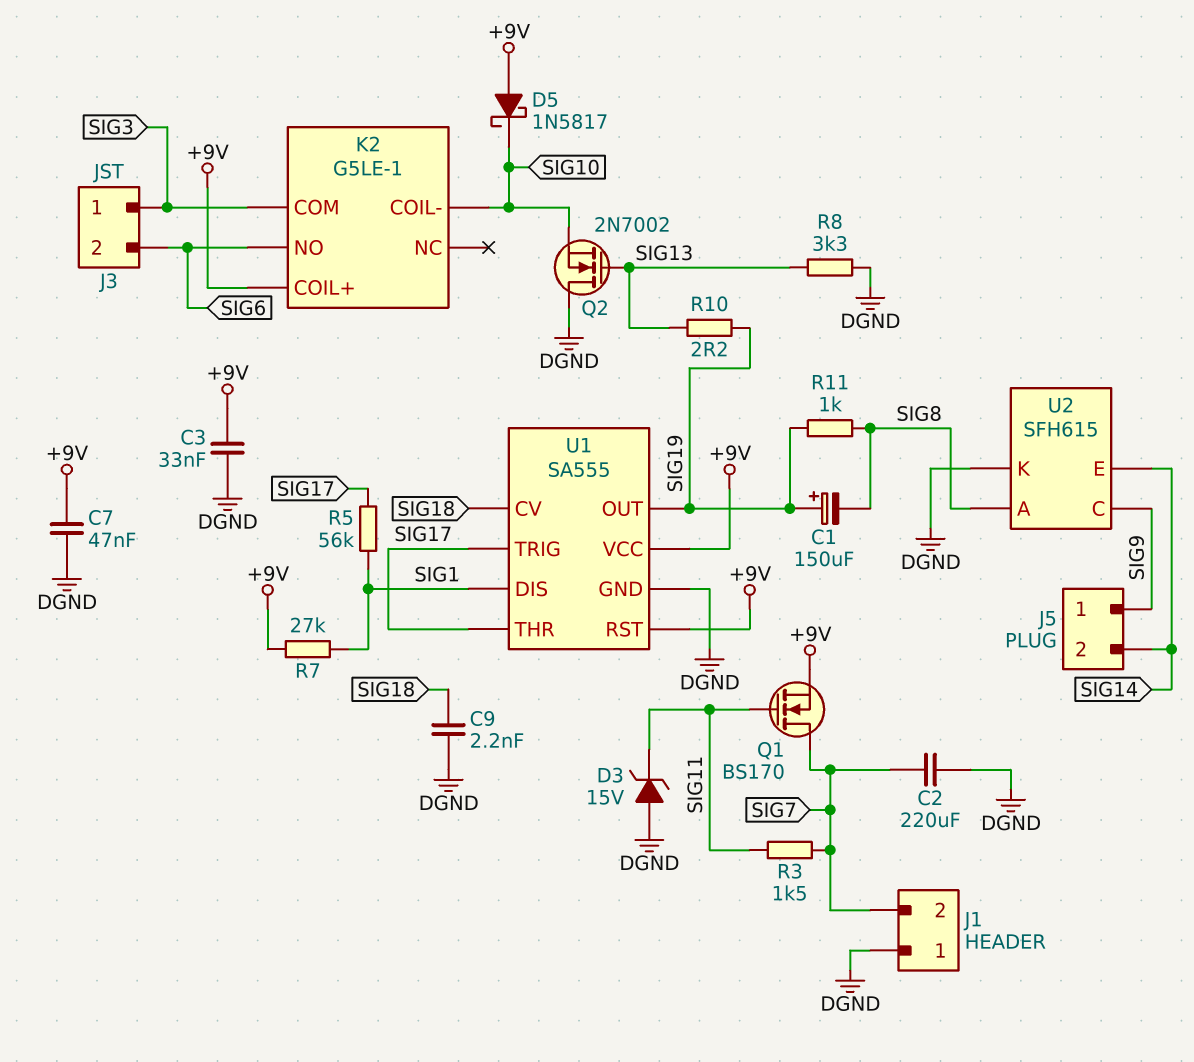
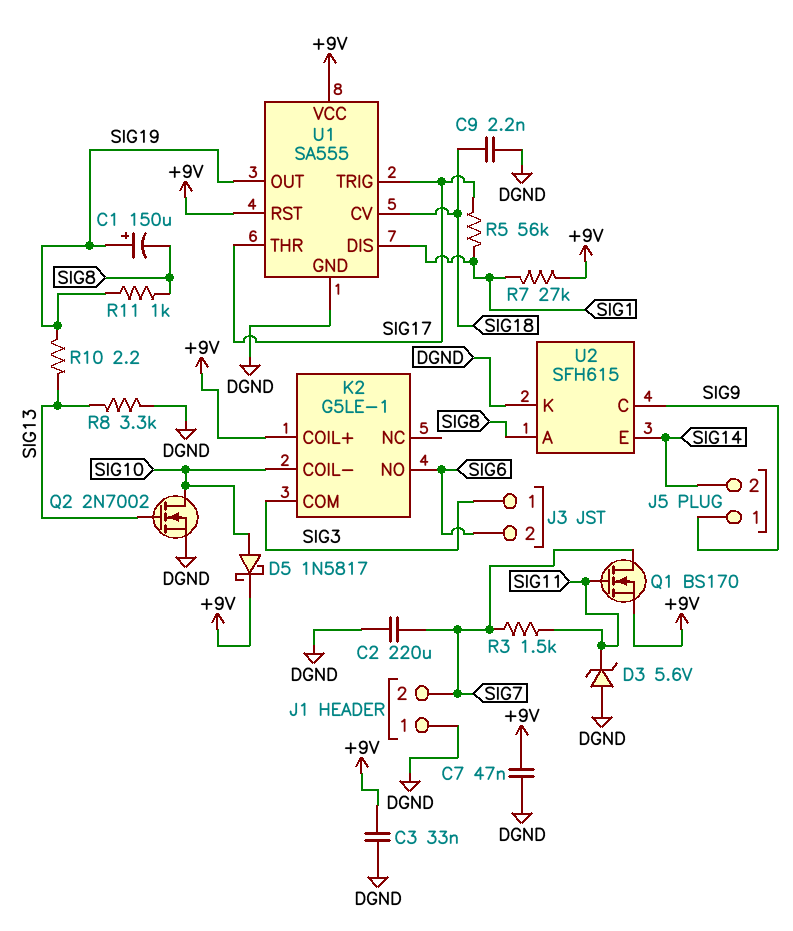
D3: zener 15V (A DGND, K SIG11) -> zener 5.6V (A DGND, K SIG11)
D5: schottky 1N5817 (A +9V, K SIG10) -> schottky 1N5817 (A SIG10, K +9V)
Q2: NMOS 2N7002 (G SIG13, D DGND, S SIG10) -> NMOS 2N7002 (G SIG13, D SIG10, S DGND)

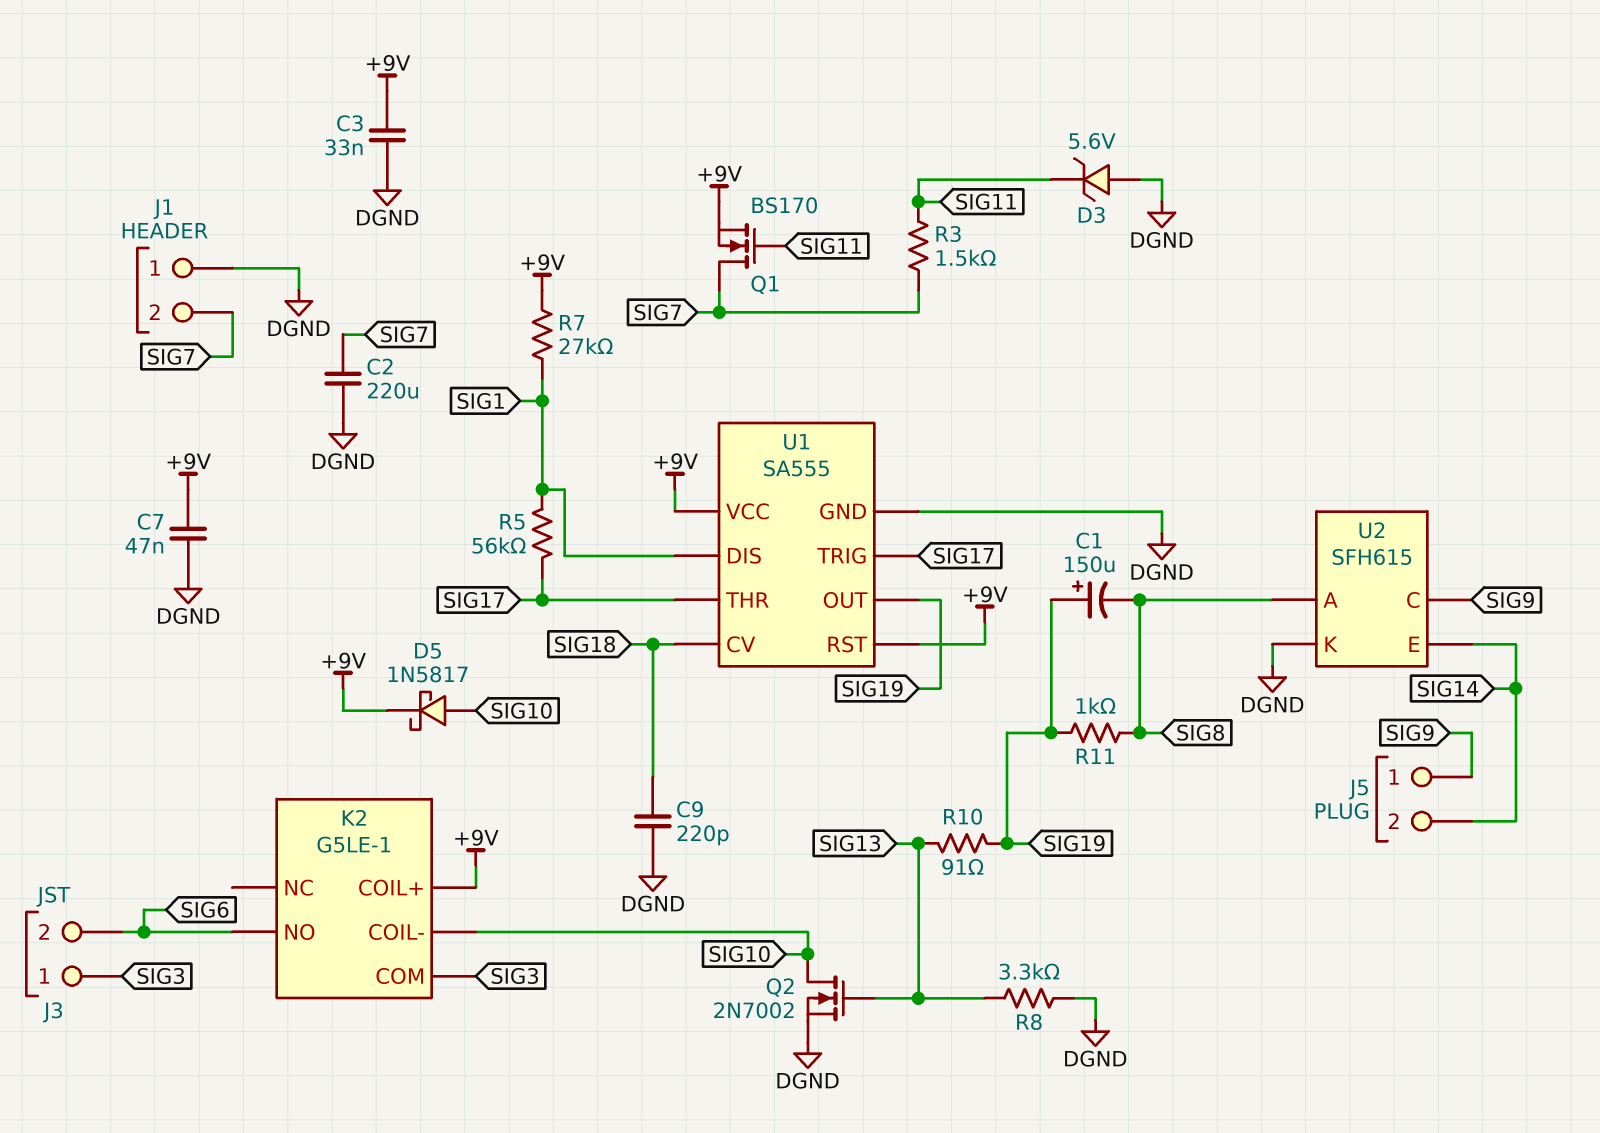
C9: 2.2nF (DGND, SIG18) -> 220pF (DGND, SIG18)
R10: 2.2 (SIG13, SIG19) -> 91 (SIG13, SIG19)

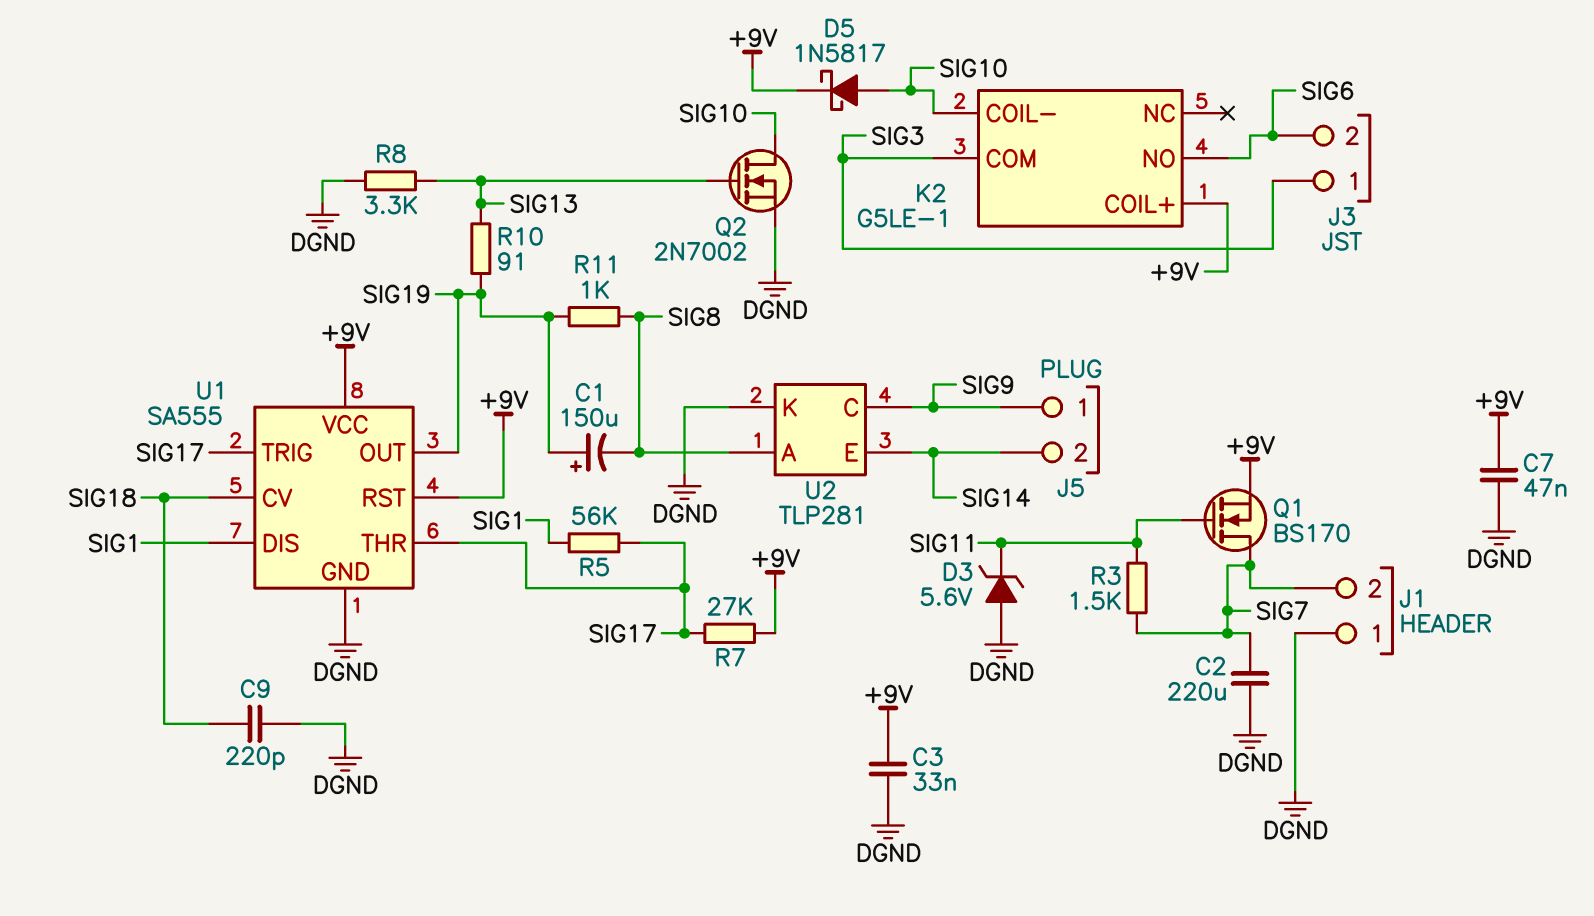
R7: 27k (+9V, SIG1) -> 27k (+9V, SIG17)
U2: SFH615 -> TLP281

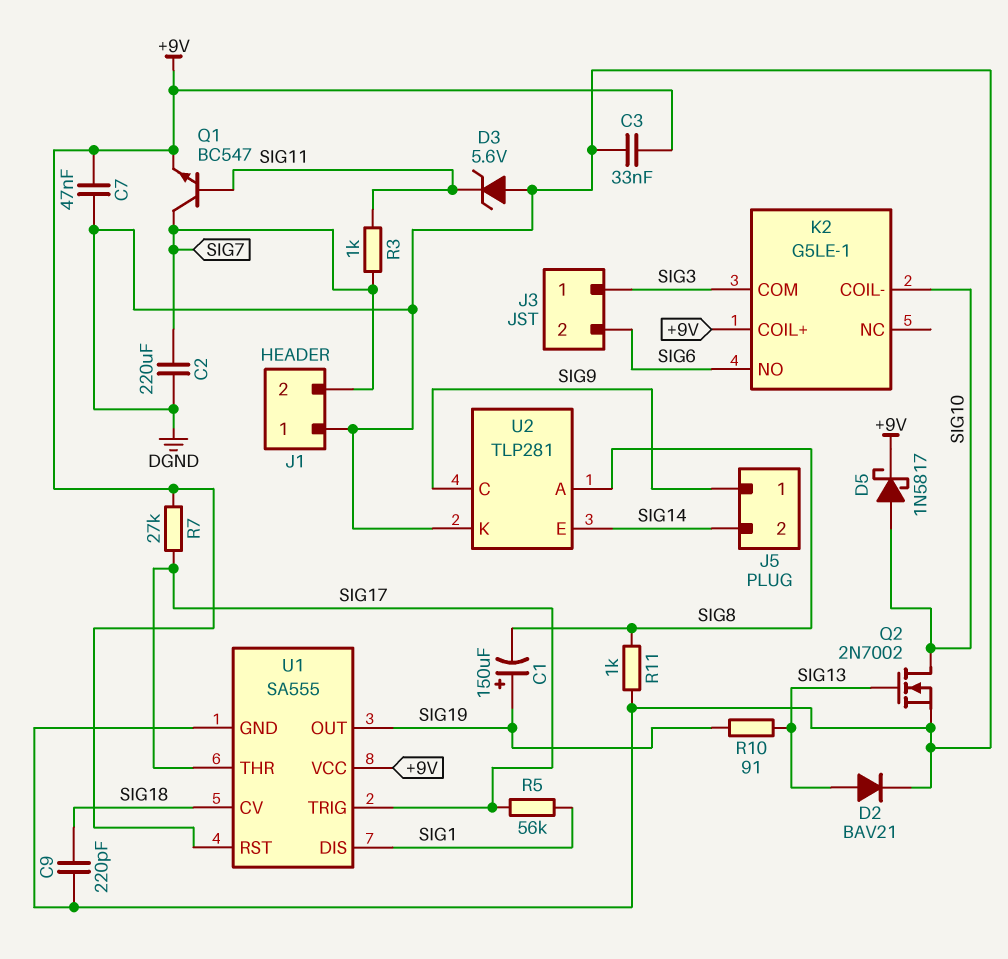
D2: none -> diode BAV21 (A SIG13, K DGND)
Q1: NMOS BS170 (G SIG11, D SIG7, S +9V) -> NPN BC547 (B SIG11, C SIG7, E +9V)
R3: 1.5k (SIG7, SIG11) -> 1k (SIG7, SIG11)
R8: 3.3k (DGND, SIG13) -> none
R11: 1k (SIG8, SIG19) -> 1k (DGND, SIG8)

